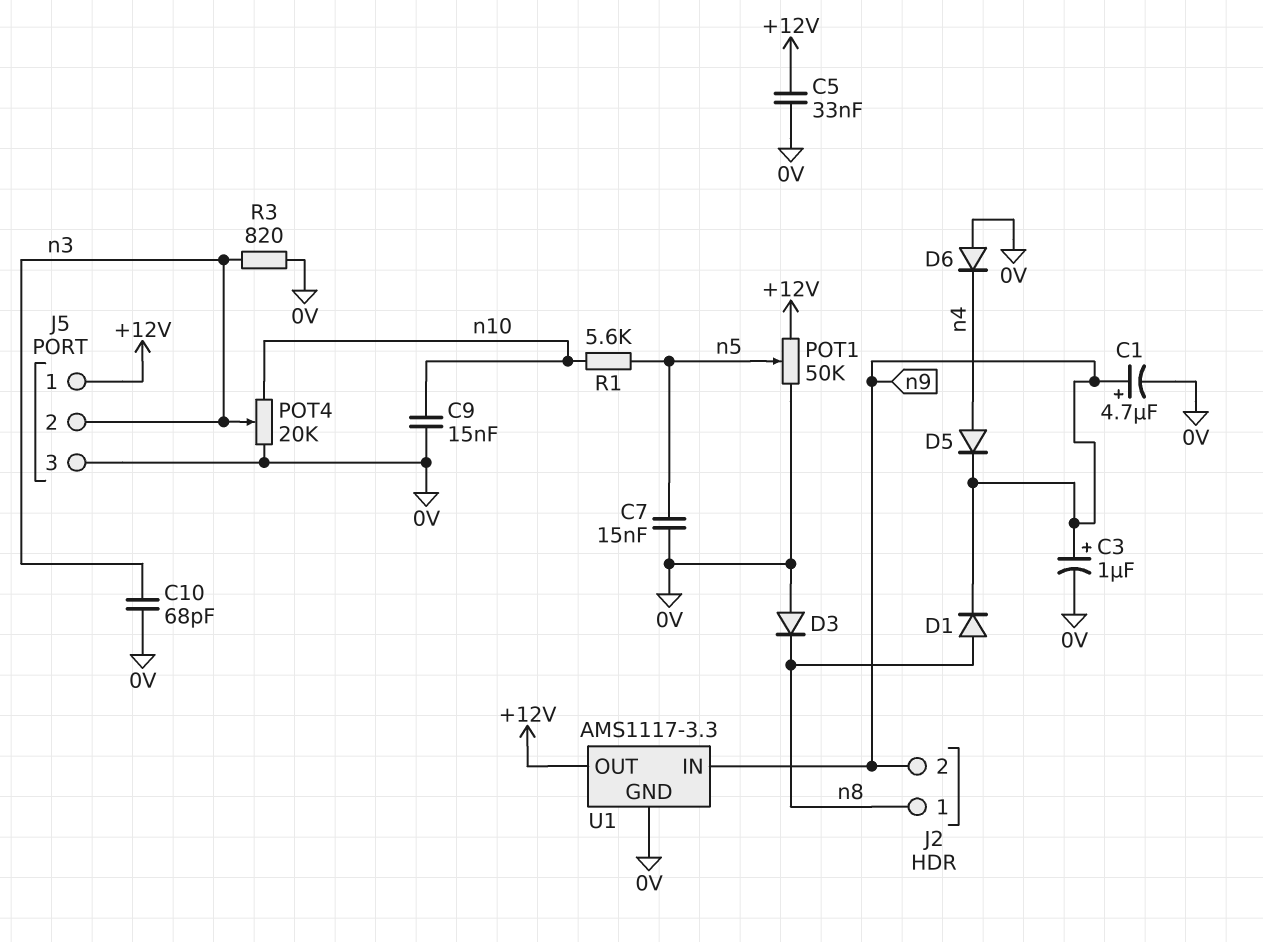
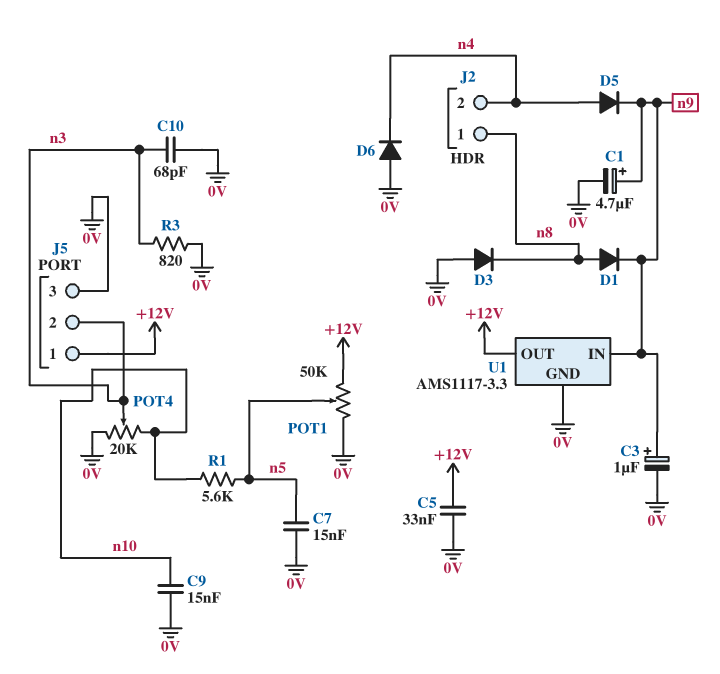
J2 pin 2: n9 -> n4

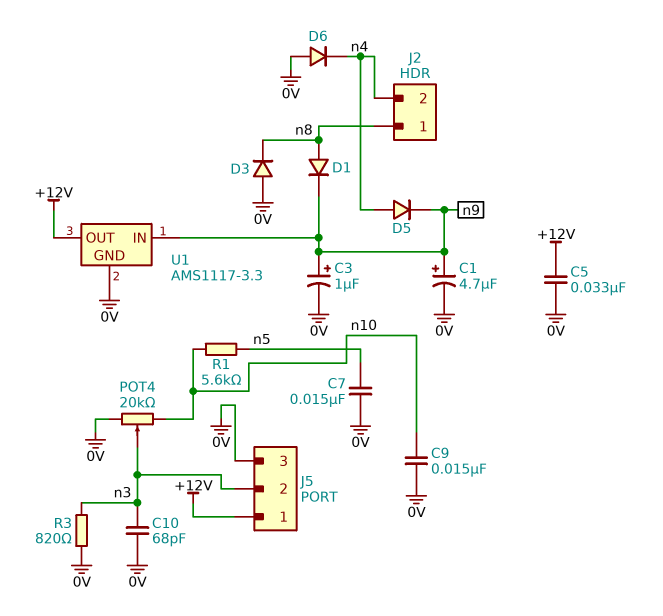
POT1: 50k (+12V, 0V, wiper n5) -> none

